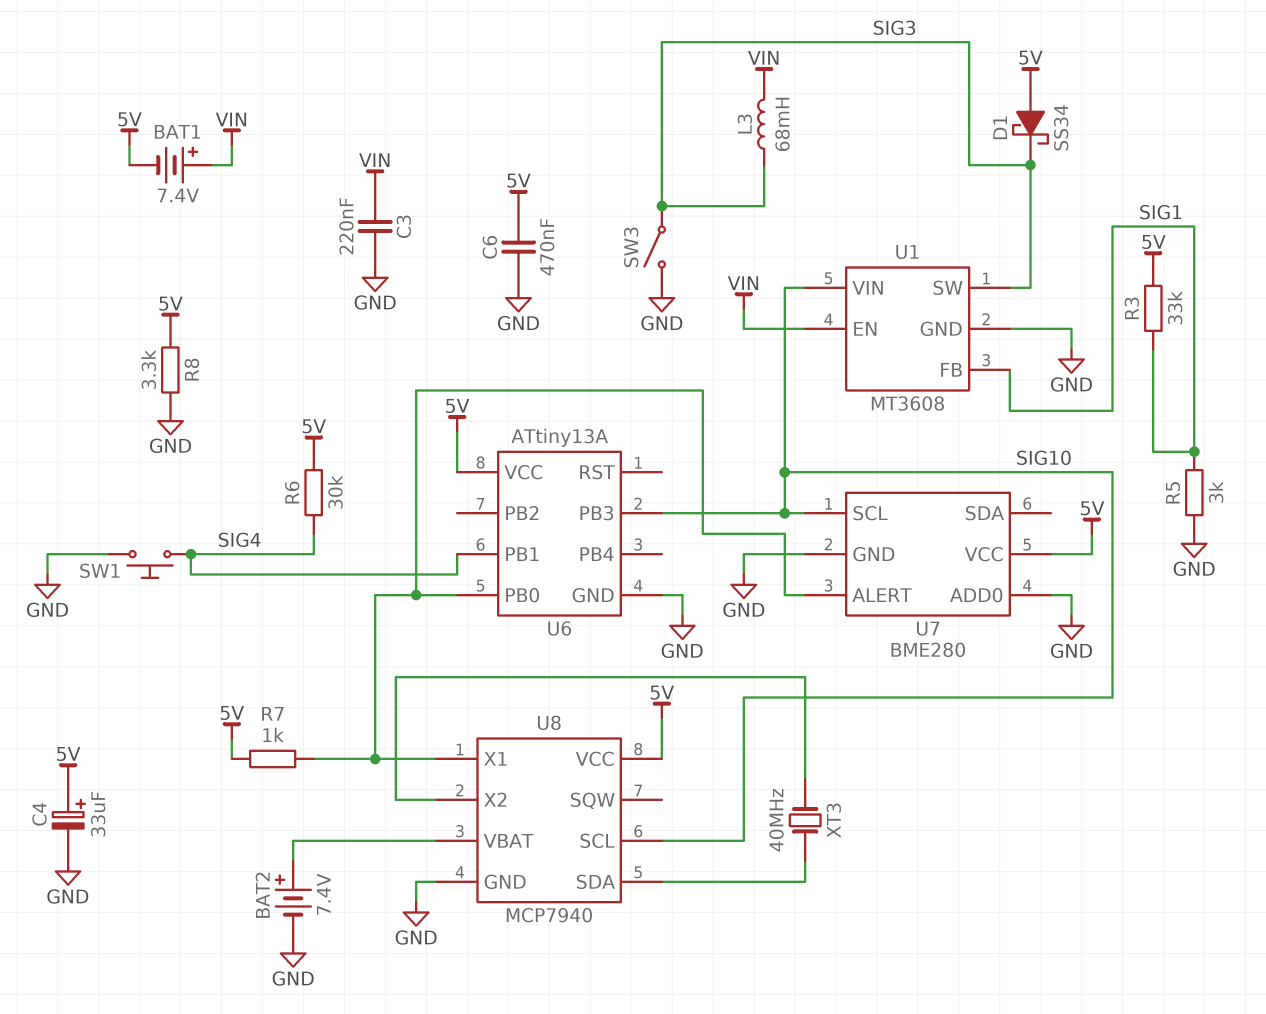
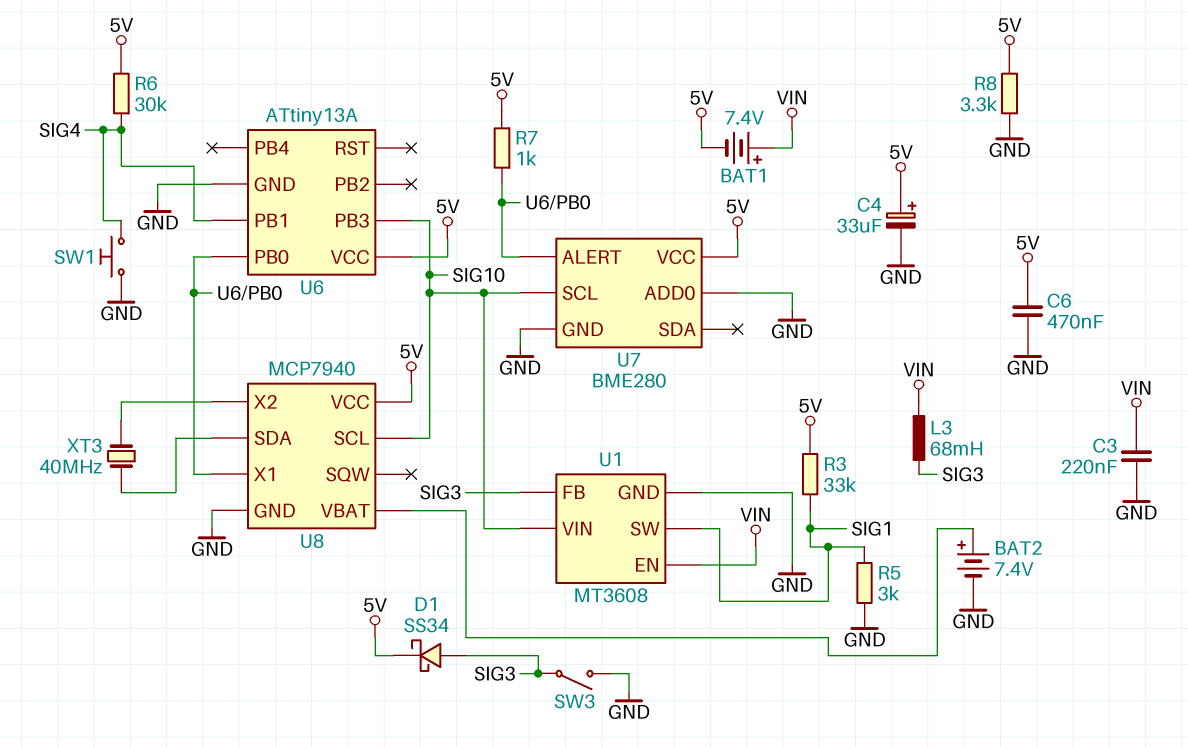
D1: schottky SS34 (A 5V, K SIG3) -> schottky SS34 (A SIG3, K 5V)
U1 pin FB: SIG1 -> SIG3
U1 pin SW: SIG3 -> SIG1

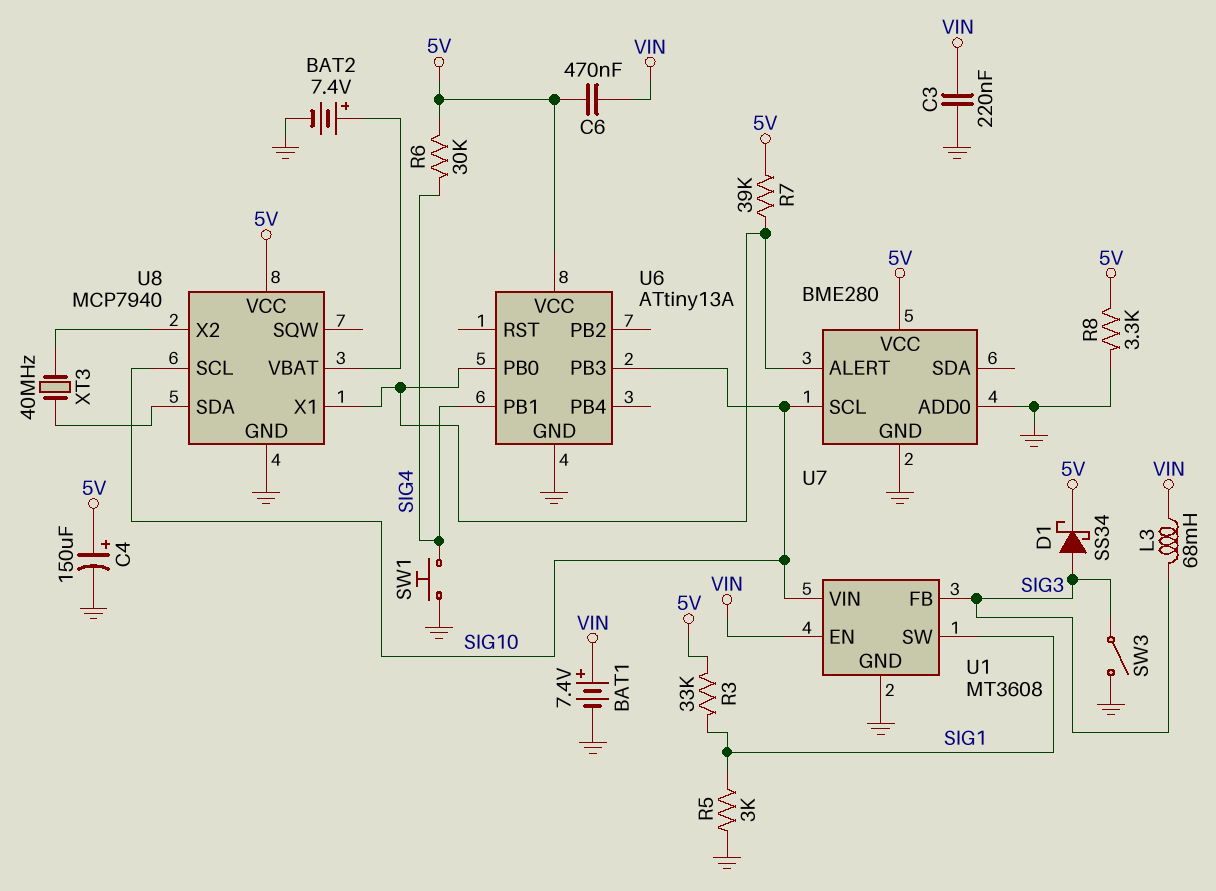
BAT1: 7.4V (plus VIN, minus 5V) -> 7.4V (plus VIN, minus GND)
C4: 33uF (plus 5V, minus GND) -> 150uF (plus 5V, minus GND)
C6: 470nF (5V, GND) -> 470nF (5V, VIN)
R7: 1k (5V, U6/PB0) -> 39k (5V, U6/PB0)

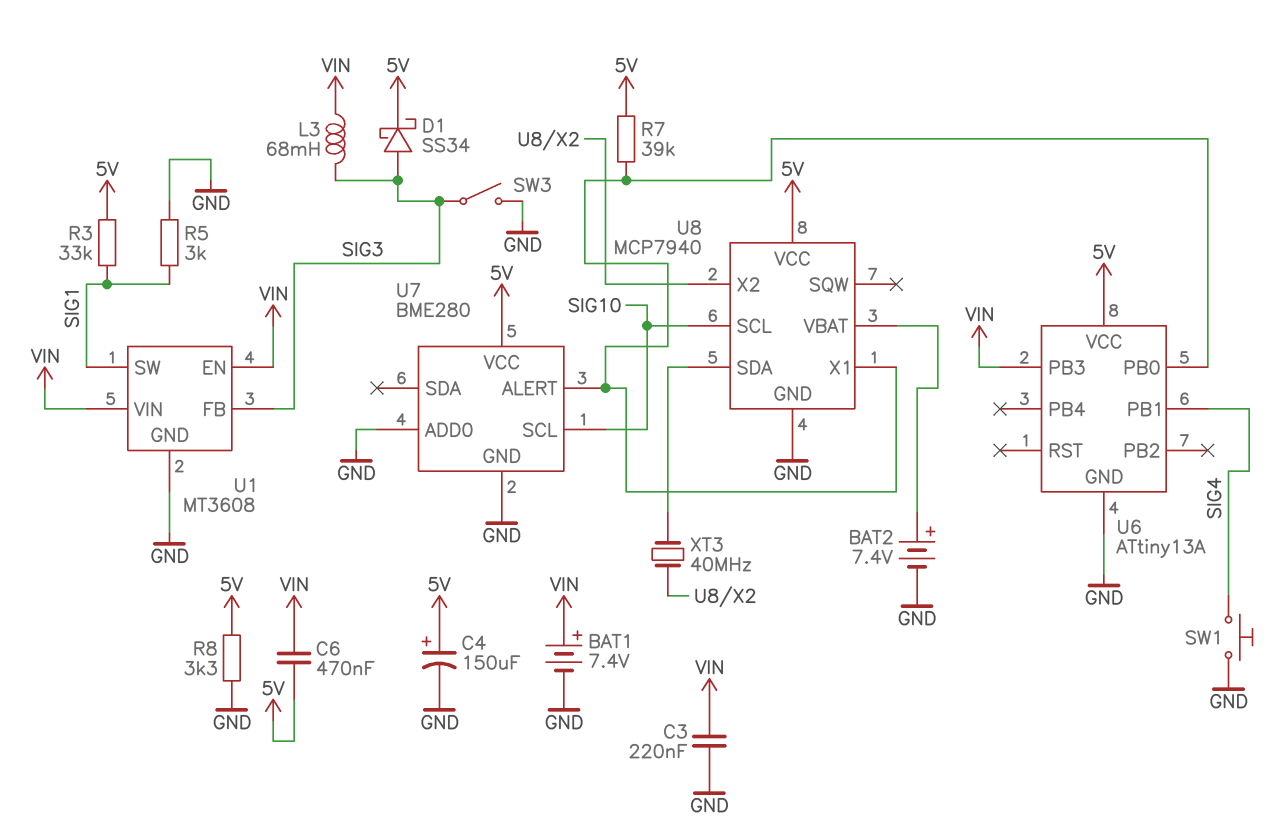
R6: 30k (5V, SIG4) -> none
U1 pin VIN: SIG10 -> VIN
U6 pin PB3: SIG10 -> VIN

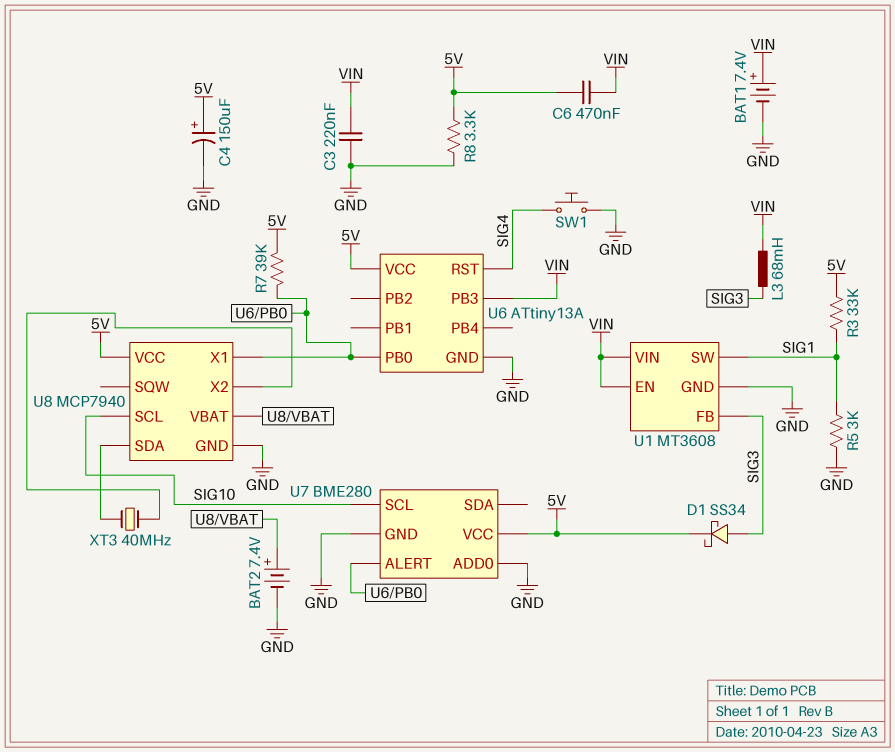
SW3: switch (GND, SIG3) -> none
U6 pin PB1: SIG4 -> none
U6 pin RST: none -> SIG4

